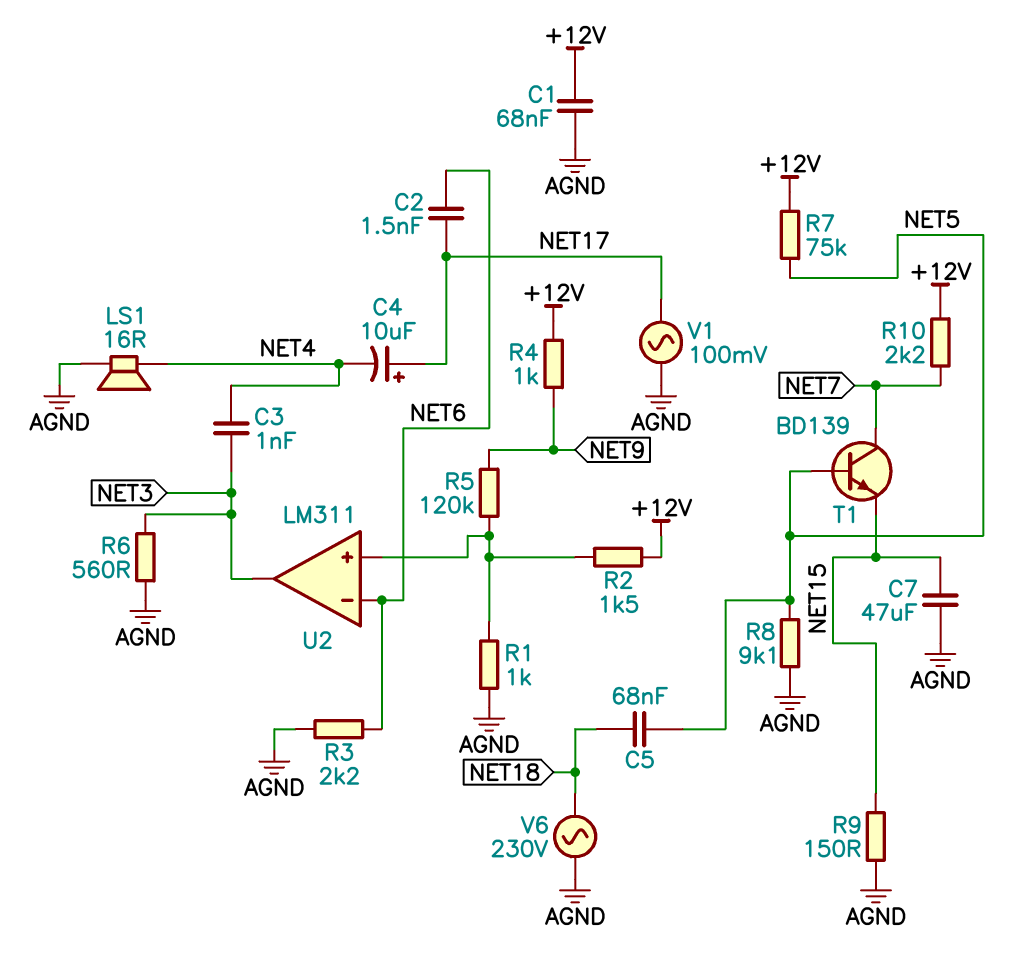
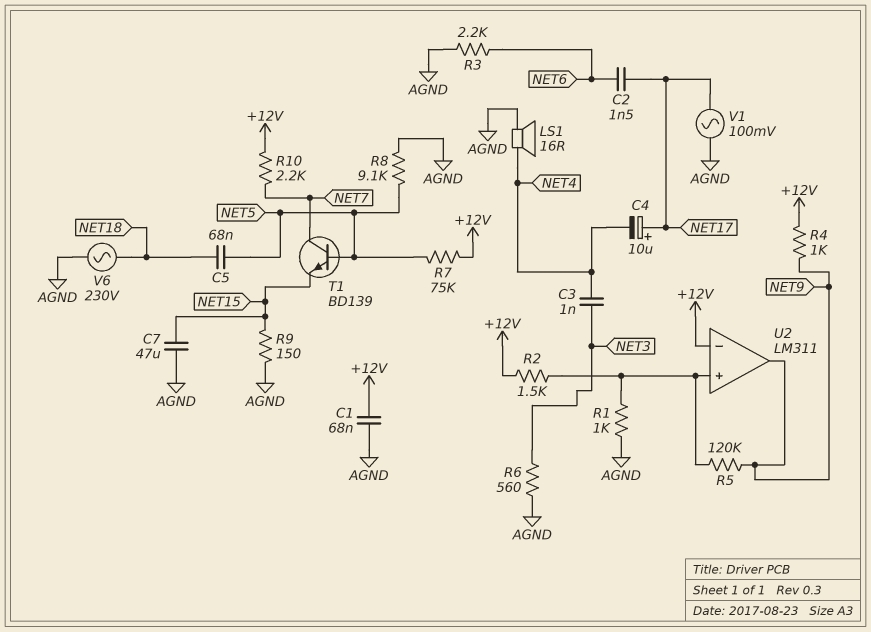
U2 pin in-: NET6 -> +12V
U2 pin out: NET3 -> NET9

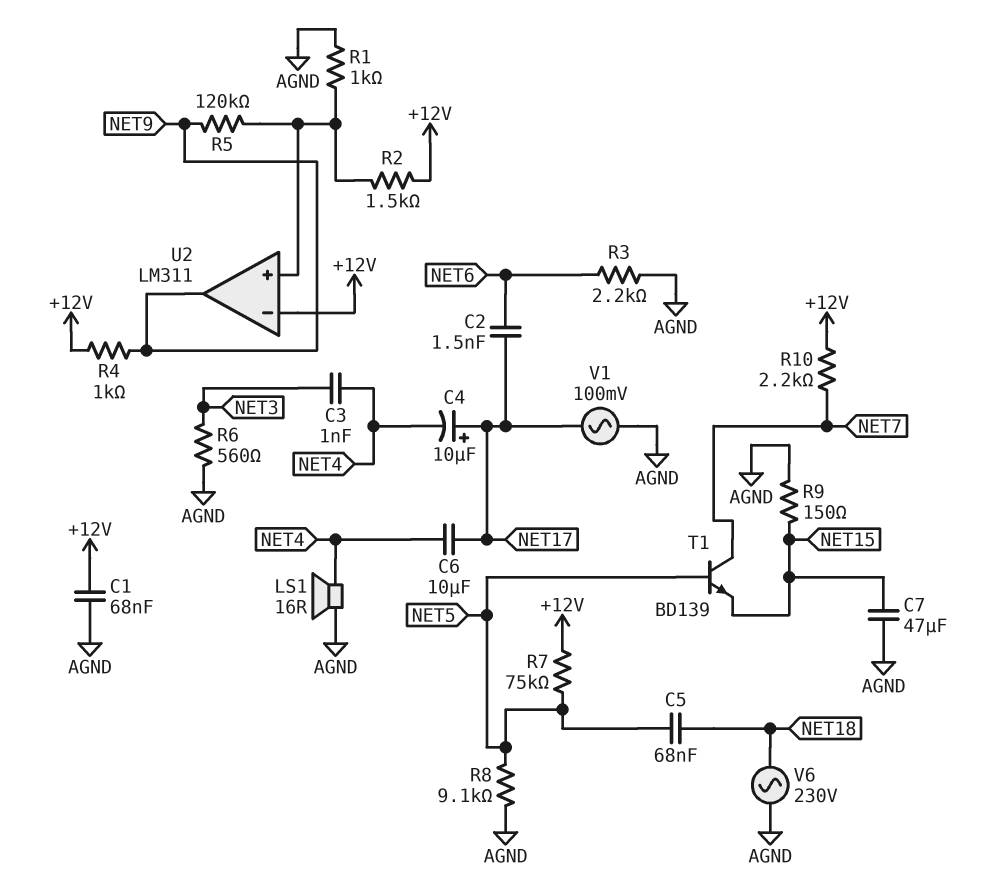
C6: none -> 10uF (NET4, NET17)

